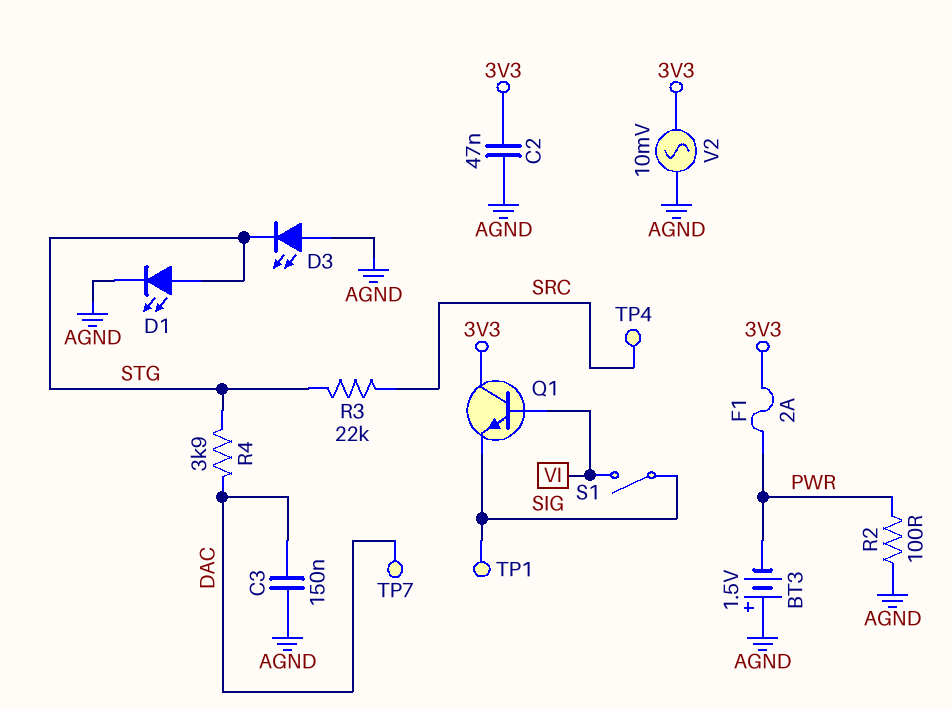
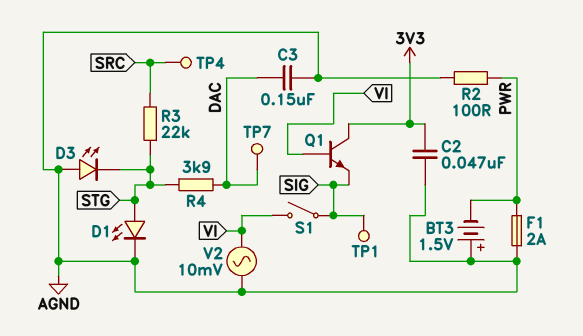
F1: 2A (3V3, PWR) -> 2A (AGND, PWR)
V2: AC 10mV (3V3, AGND) -> AC 10mV (AGND, VI)

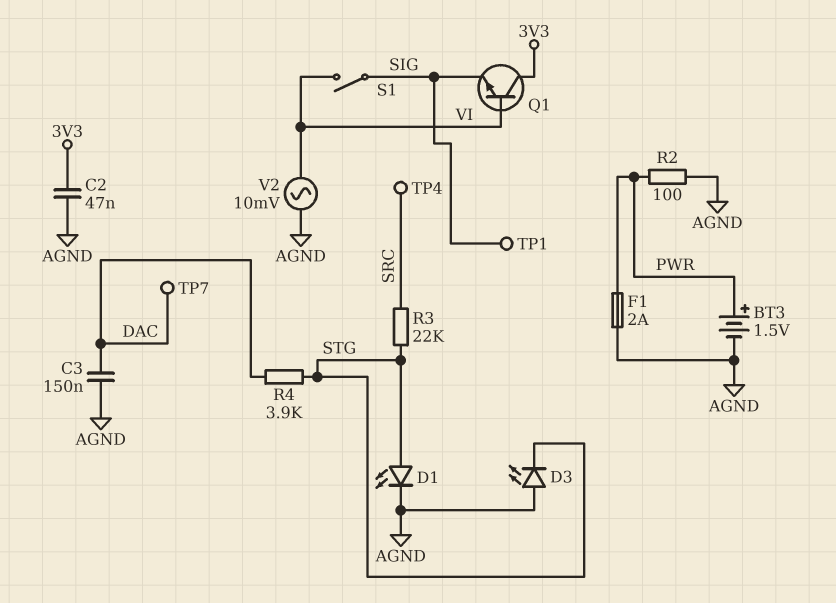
BT3: 1.5V (plus AGND, minus PWR) -> 1.5V (plus PWR, minus AGND)

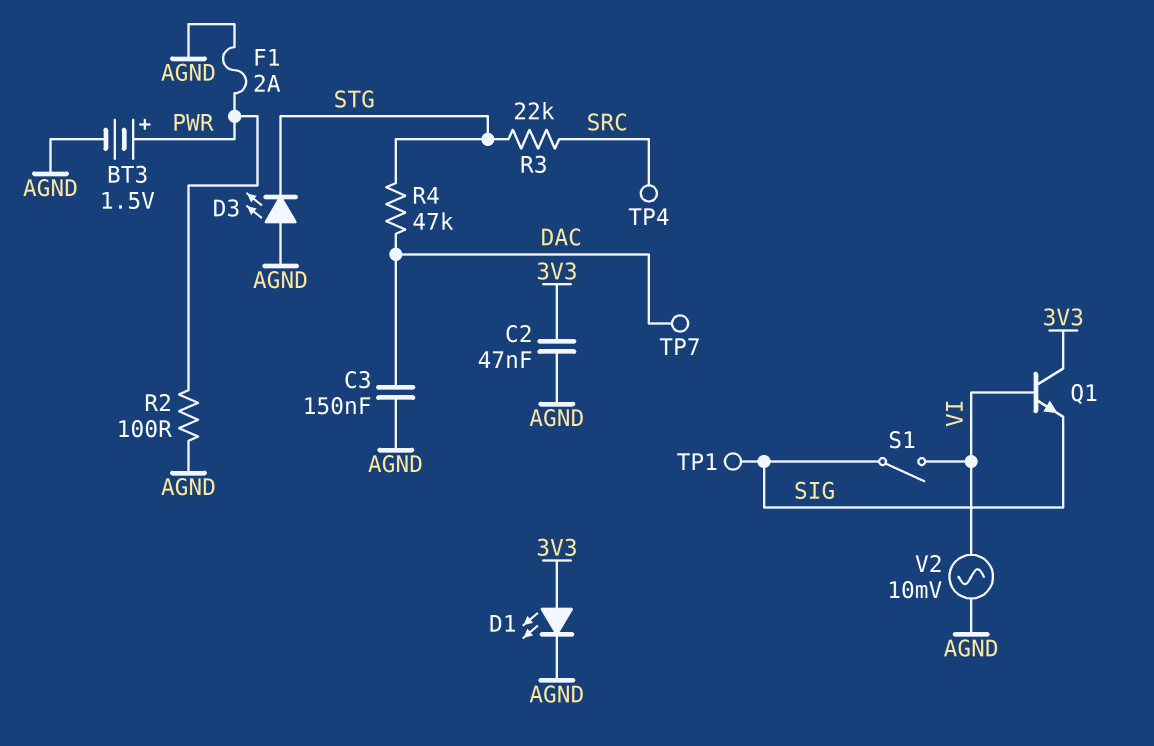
D1: LED (A STG, K AGND) -> LED (A 3V3, K AGND)
R4: 3.9k (DAC, STG) -> 47k (DAC, STG)

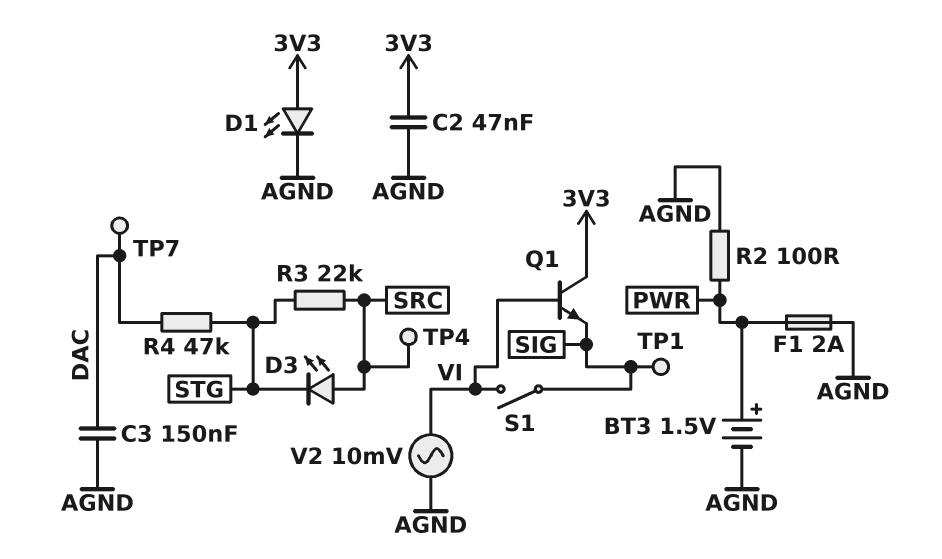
D3: LED (A AGND, K STG) -> LED (A SRC, K STG)

